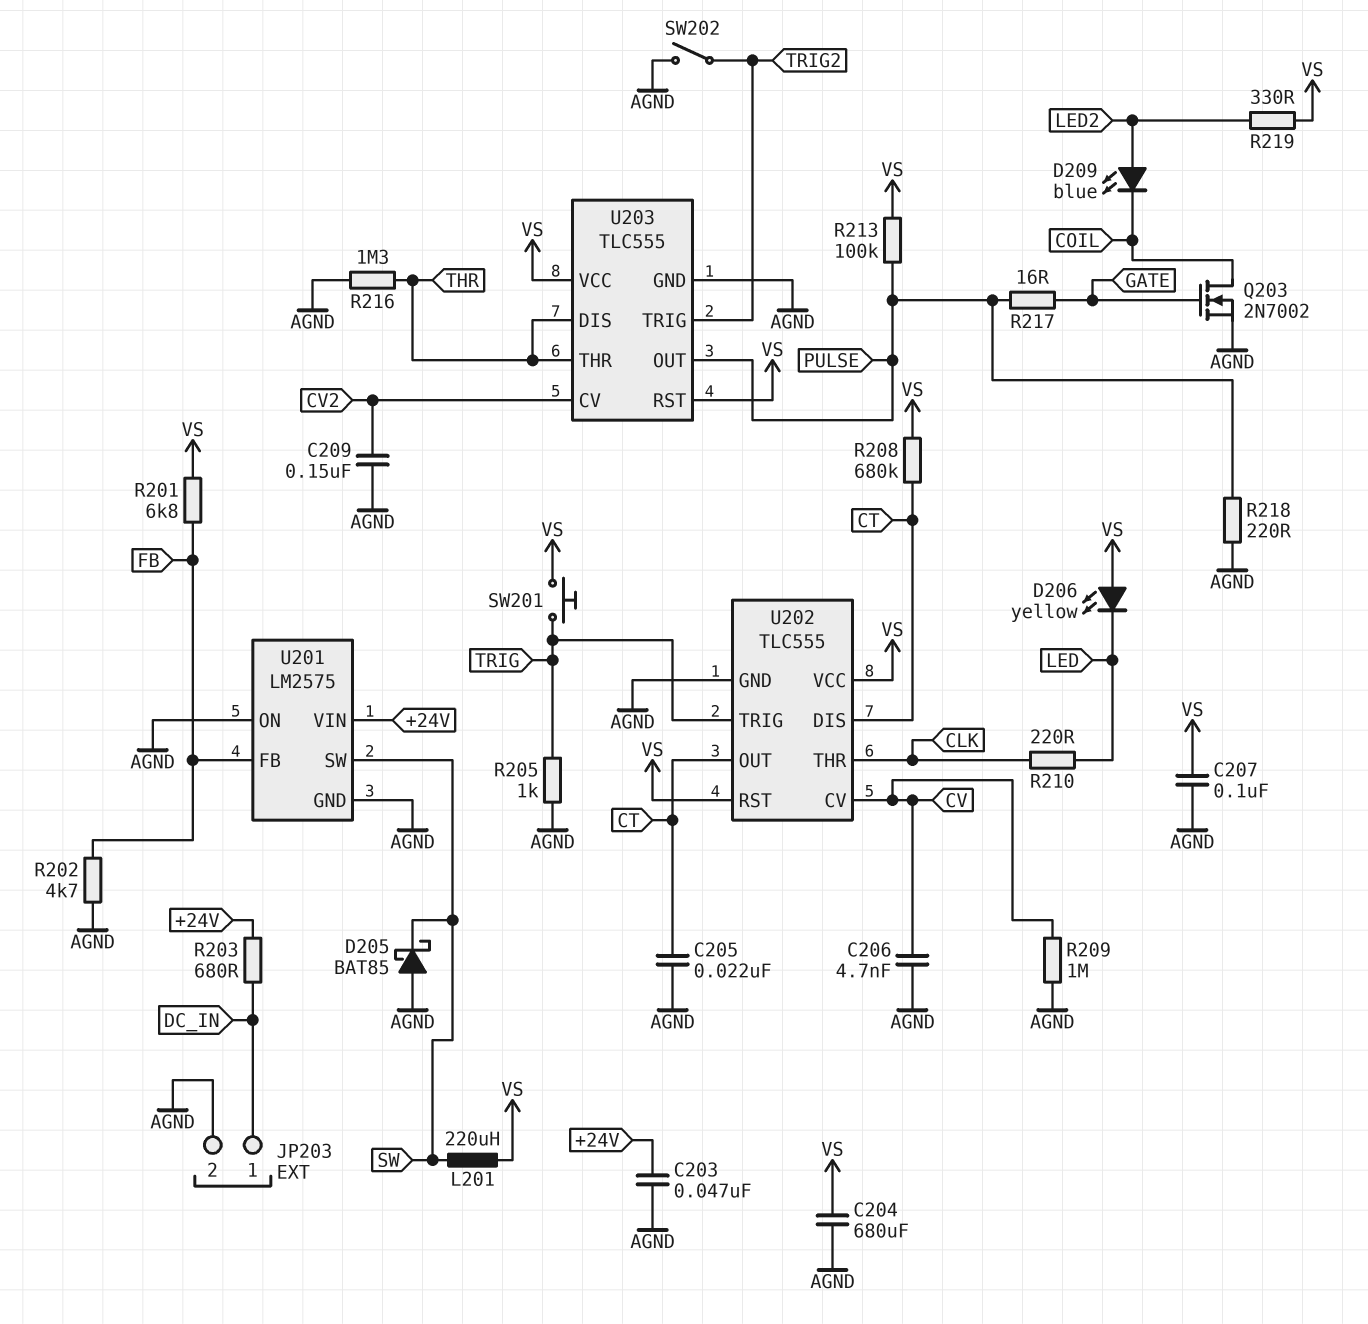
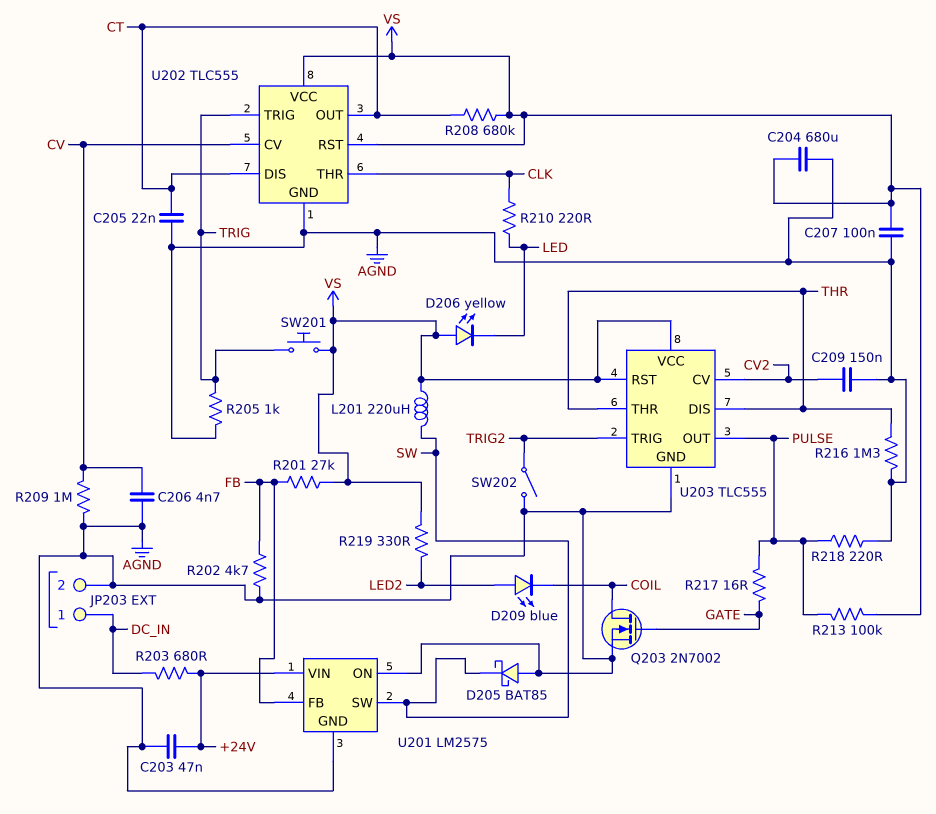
R201: 6.8k (FB, VS) -> 27k (FB, VS)

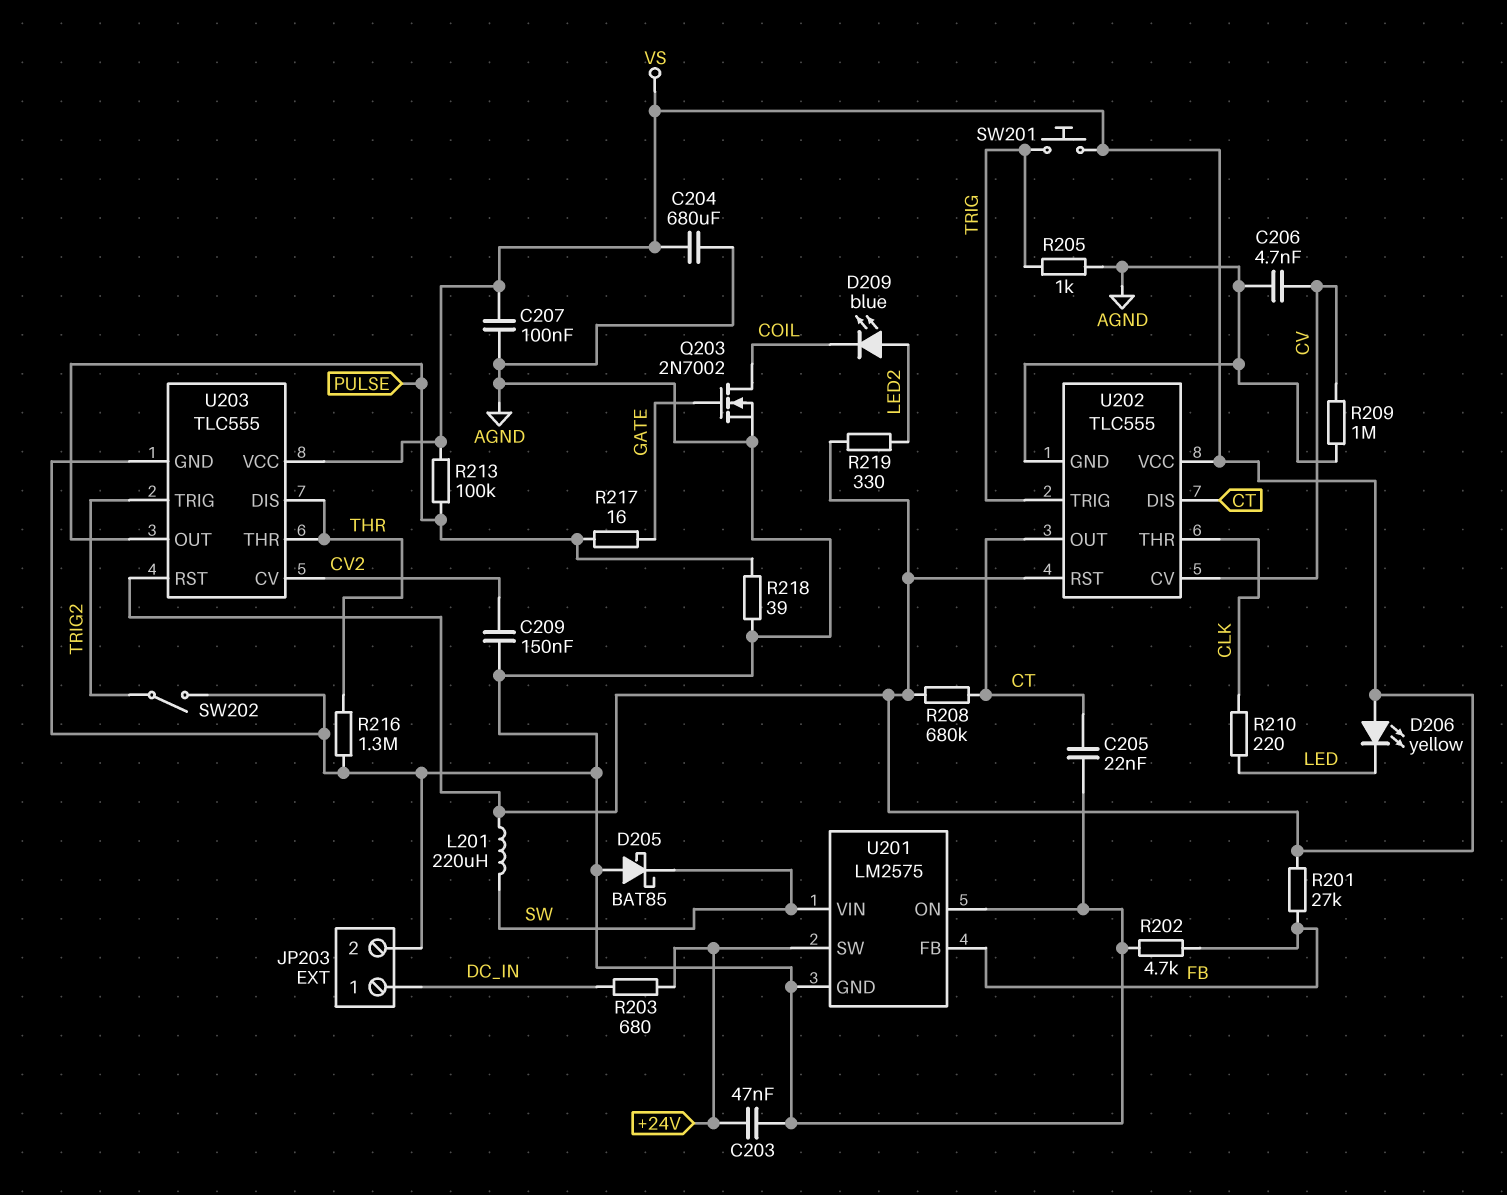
R218: 220 (AGND, PULSE) -> 39 (AGND, PULSE)
U201 pin SW: SW -> +24V
U201 pin VIN: +24V -> SW

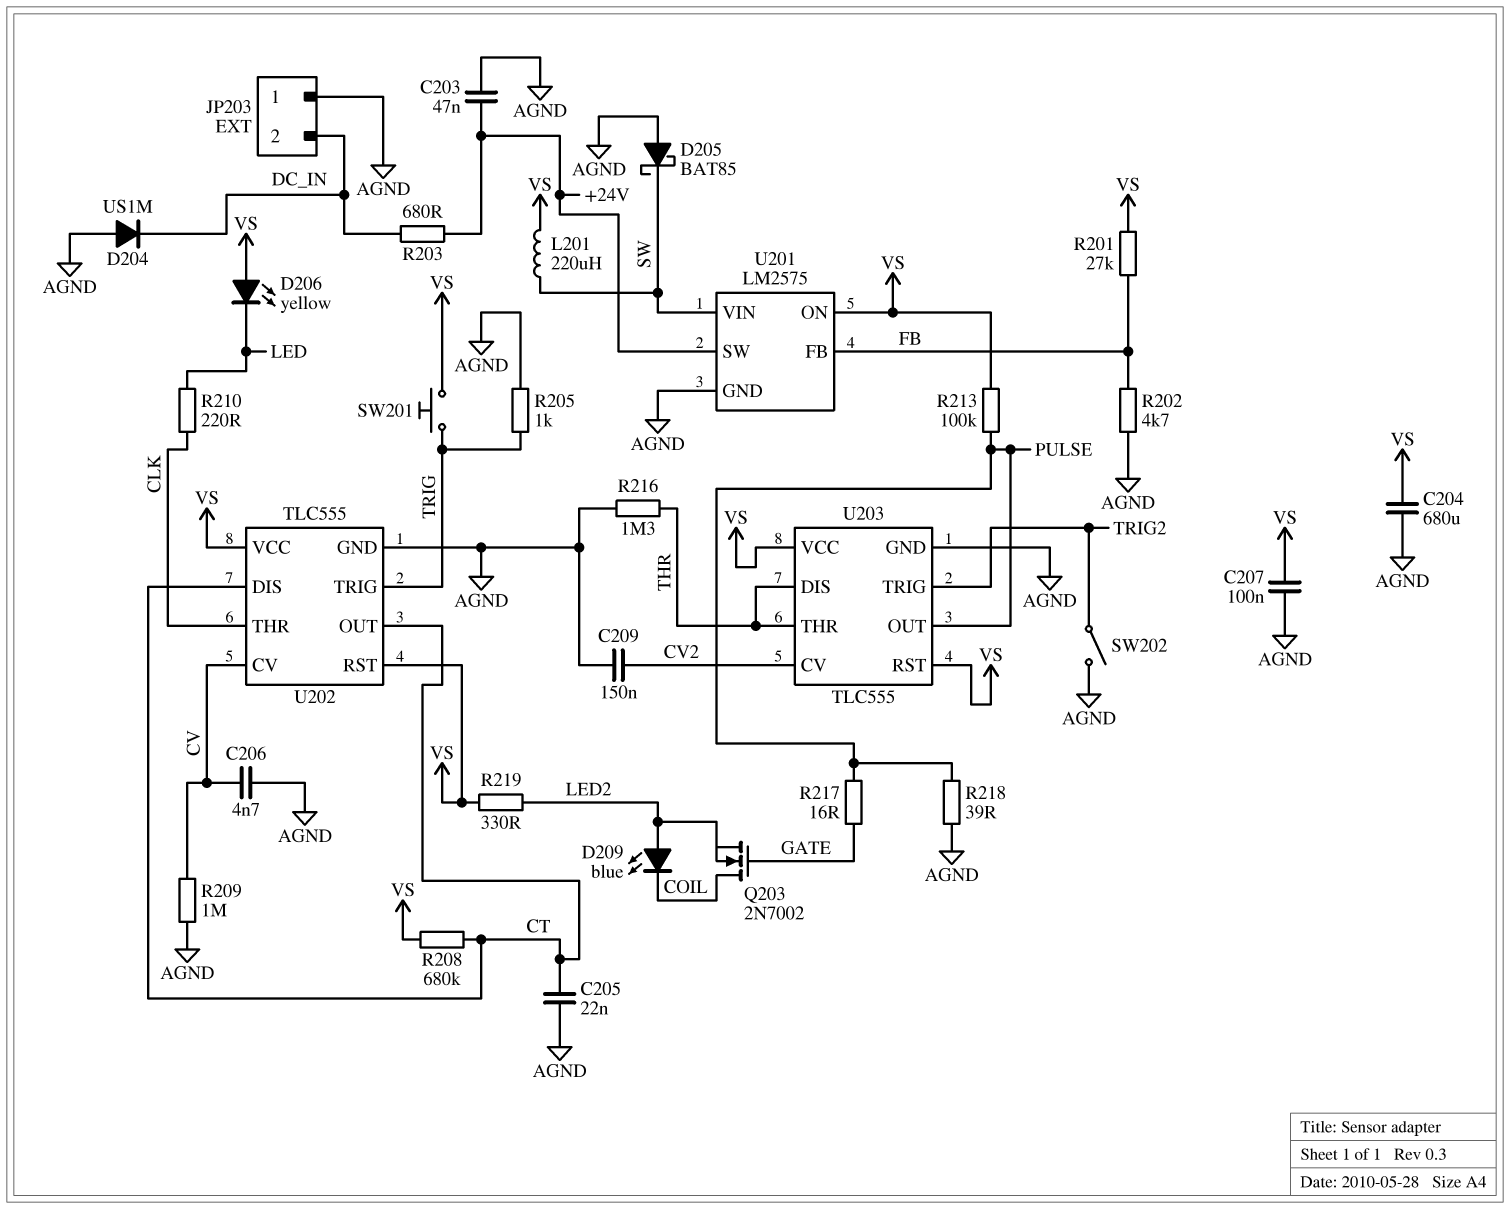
D204: none -> diode US1M (A AGND, K DC_IN)
JP203 pin 1: DC_IN -> AGND
JP203 pin 2: AGND -> DC_IN
Q203: NMOS 2N7002 (G GATE, D COIL, S AGND) -> NMOS 2N7002 (G GATE, D COIL, S LED2)
U201 pin ON: AGND -> VS

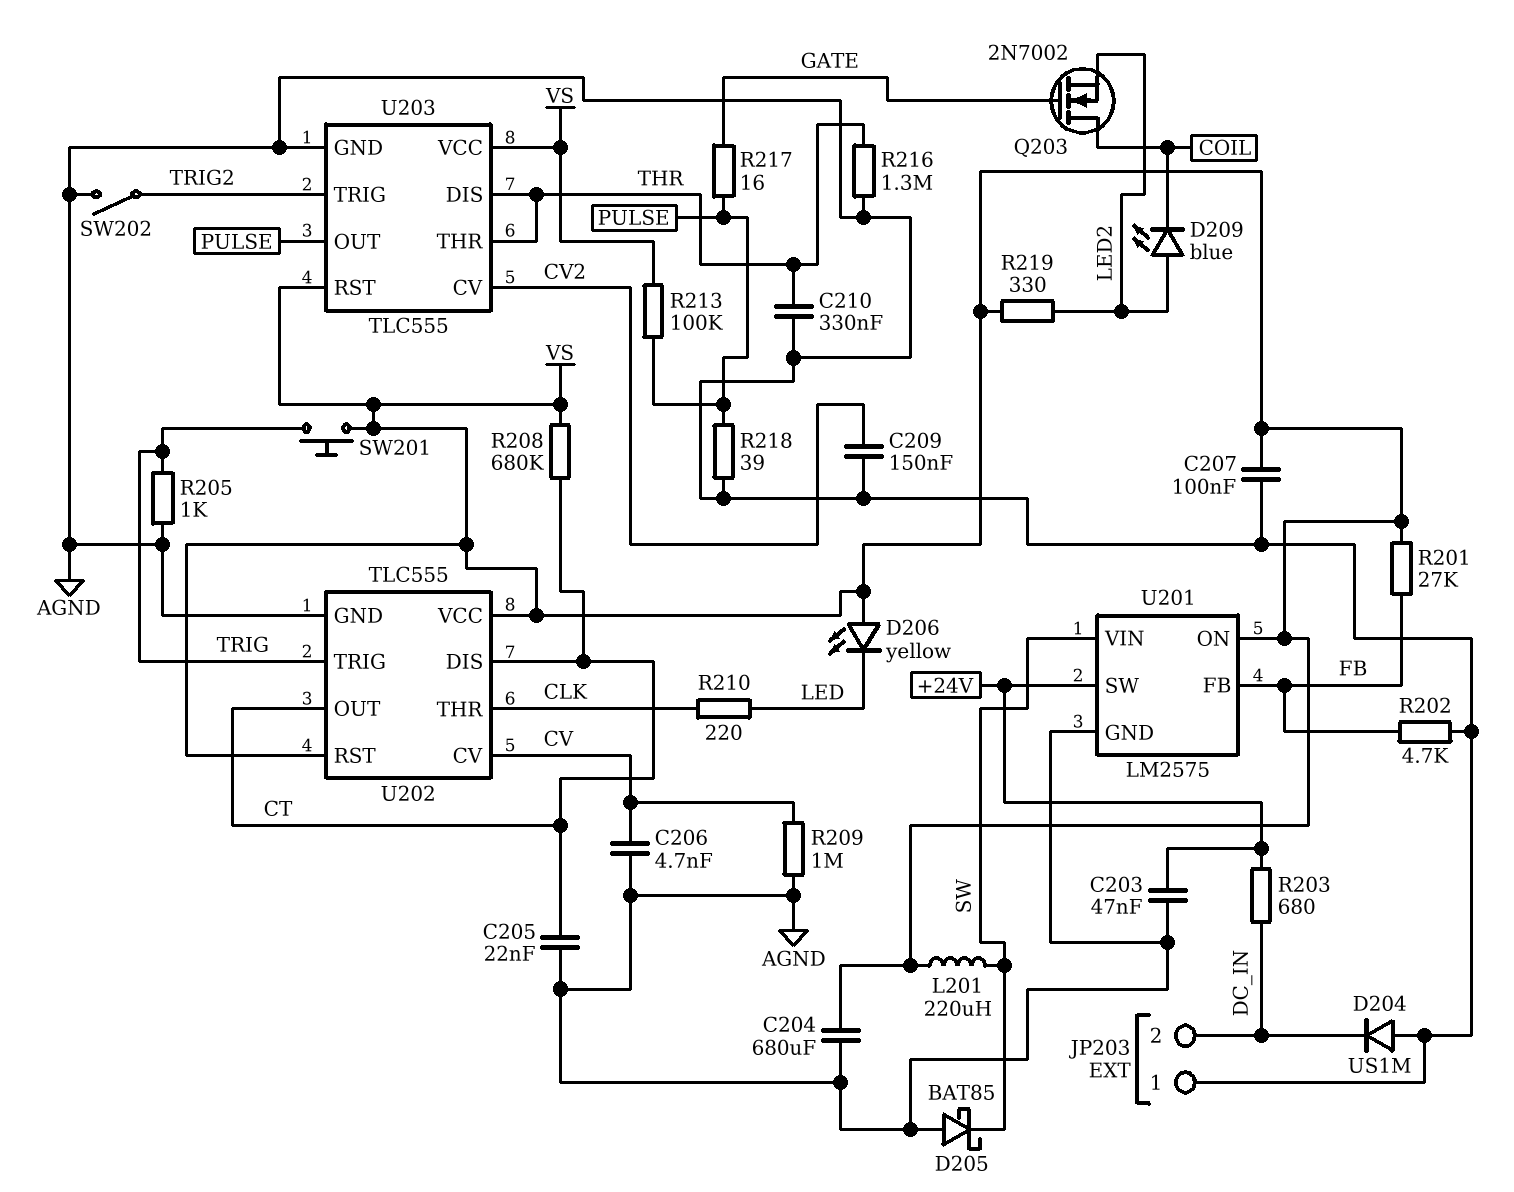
C210: none -> 330nF (AGND, THR)

